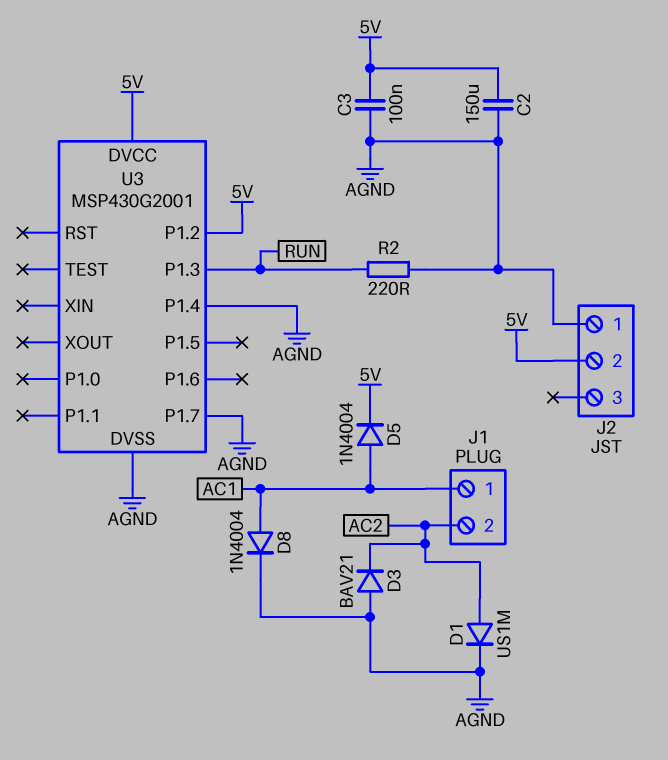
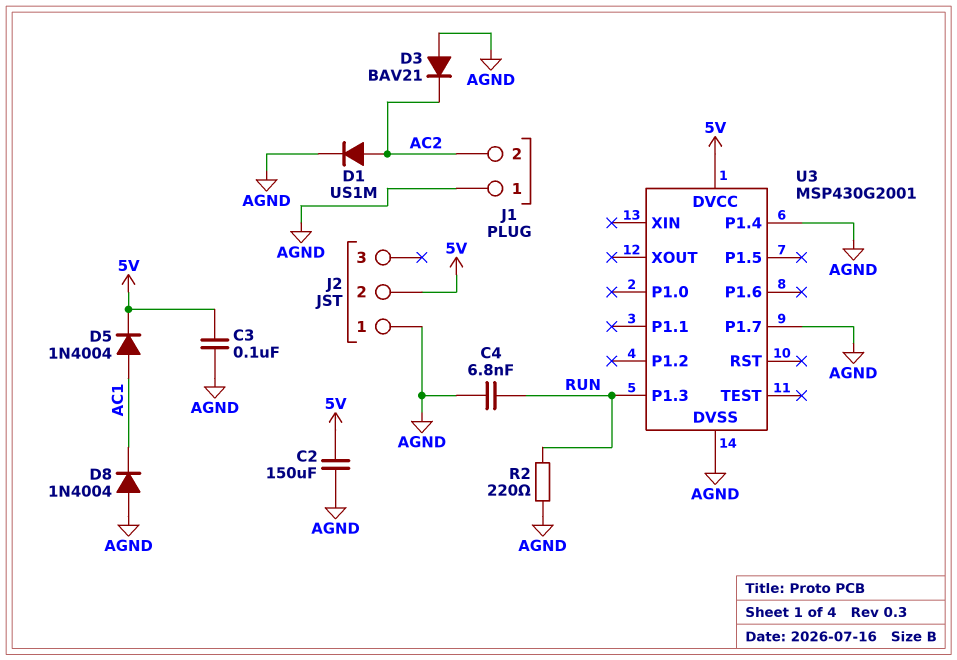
C4: none -> 6.8nF (AGND, RUN)
D8: diode 1N4004 (A AC1, K AGND) -> diode 1N4004 (A AGND, K AC1)
J1 pin 1: AC1 -> AGND
U3 pin P1.2: 5V -> none

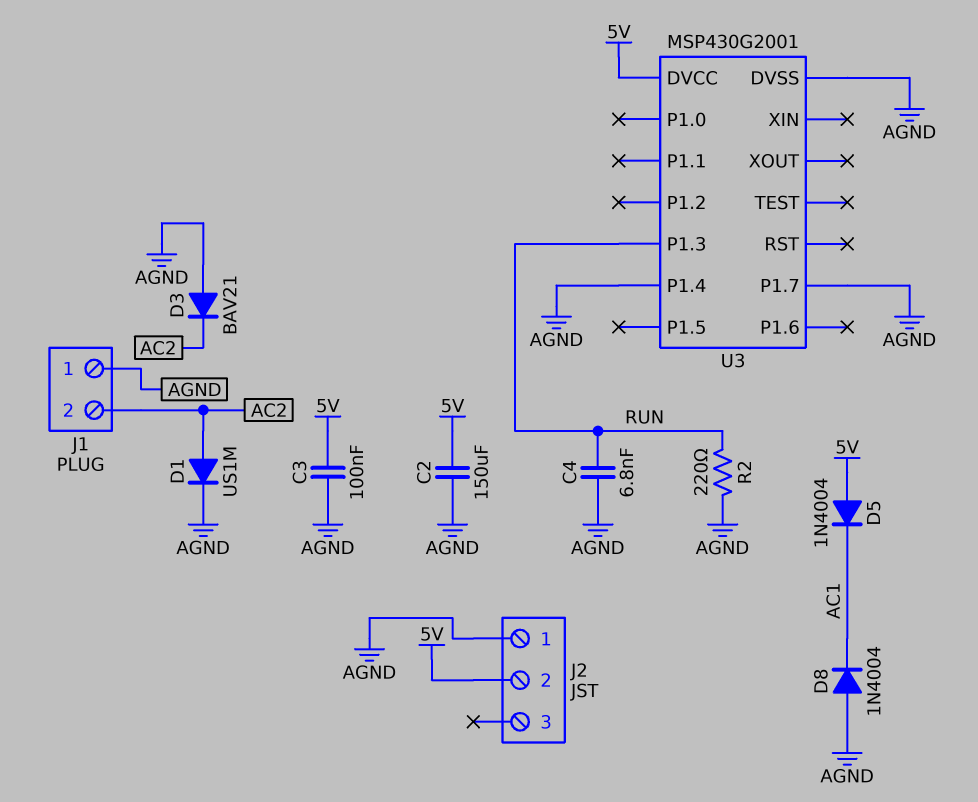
D5: diode 1N4004 (A AC1, K 5V) -> diode 1N4004 (A 5V, K AC1)

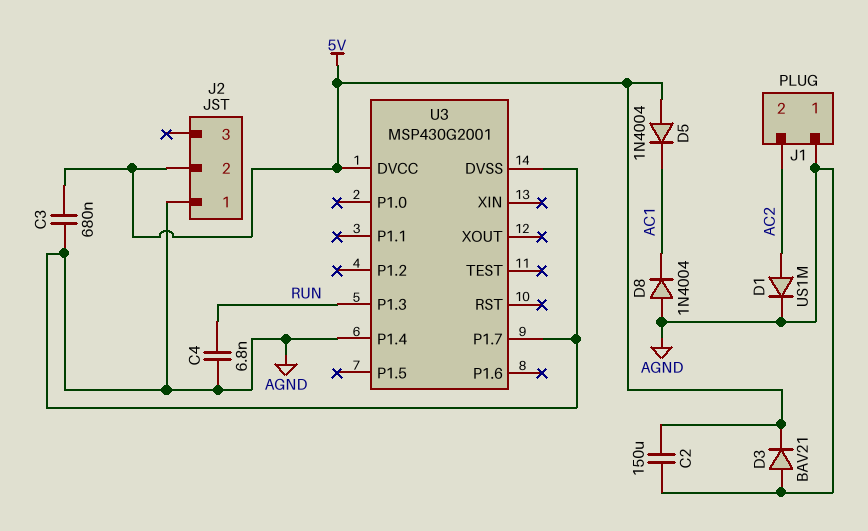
C3: 100nF (5V, AGND) -> 680nF (5V, AGND)
D3: diode BAV21 (A AGND, K AC2) -> diode BAV21 (A AGND, K 5V)
R2: 220 (AGND, RUN) -> none

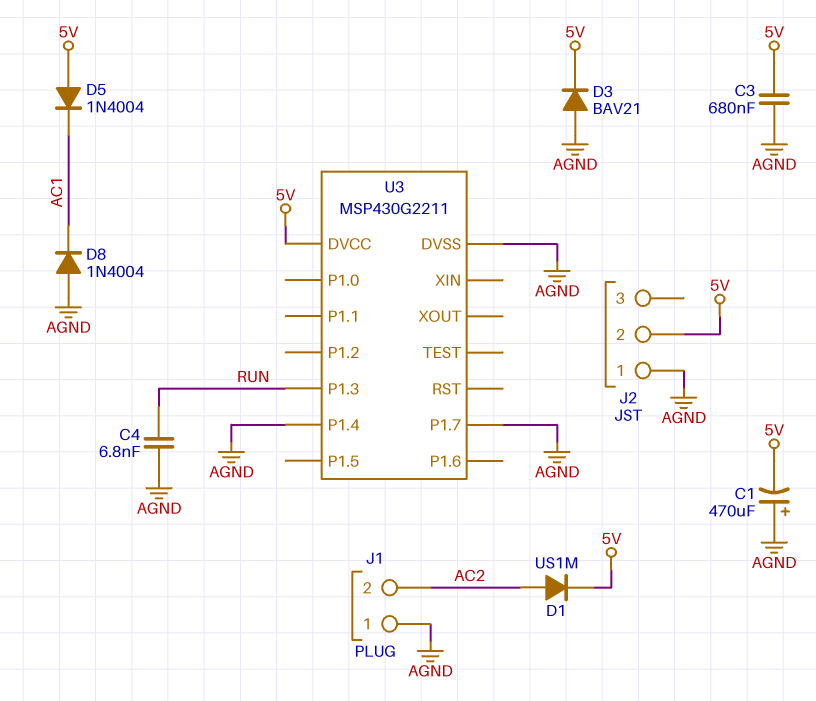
C1: none -> 470uF (plus AGND, minus 5V)
C2: 150uF (5V, AGND) -> none
D1: diode US1M (A AC2, K AGND) -> diode US1M (A AC2, K 5V)
U3: MSP430G2001 -> MSP430G2211

